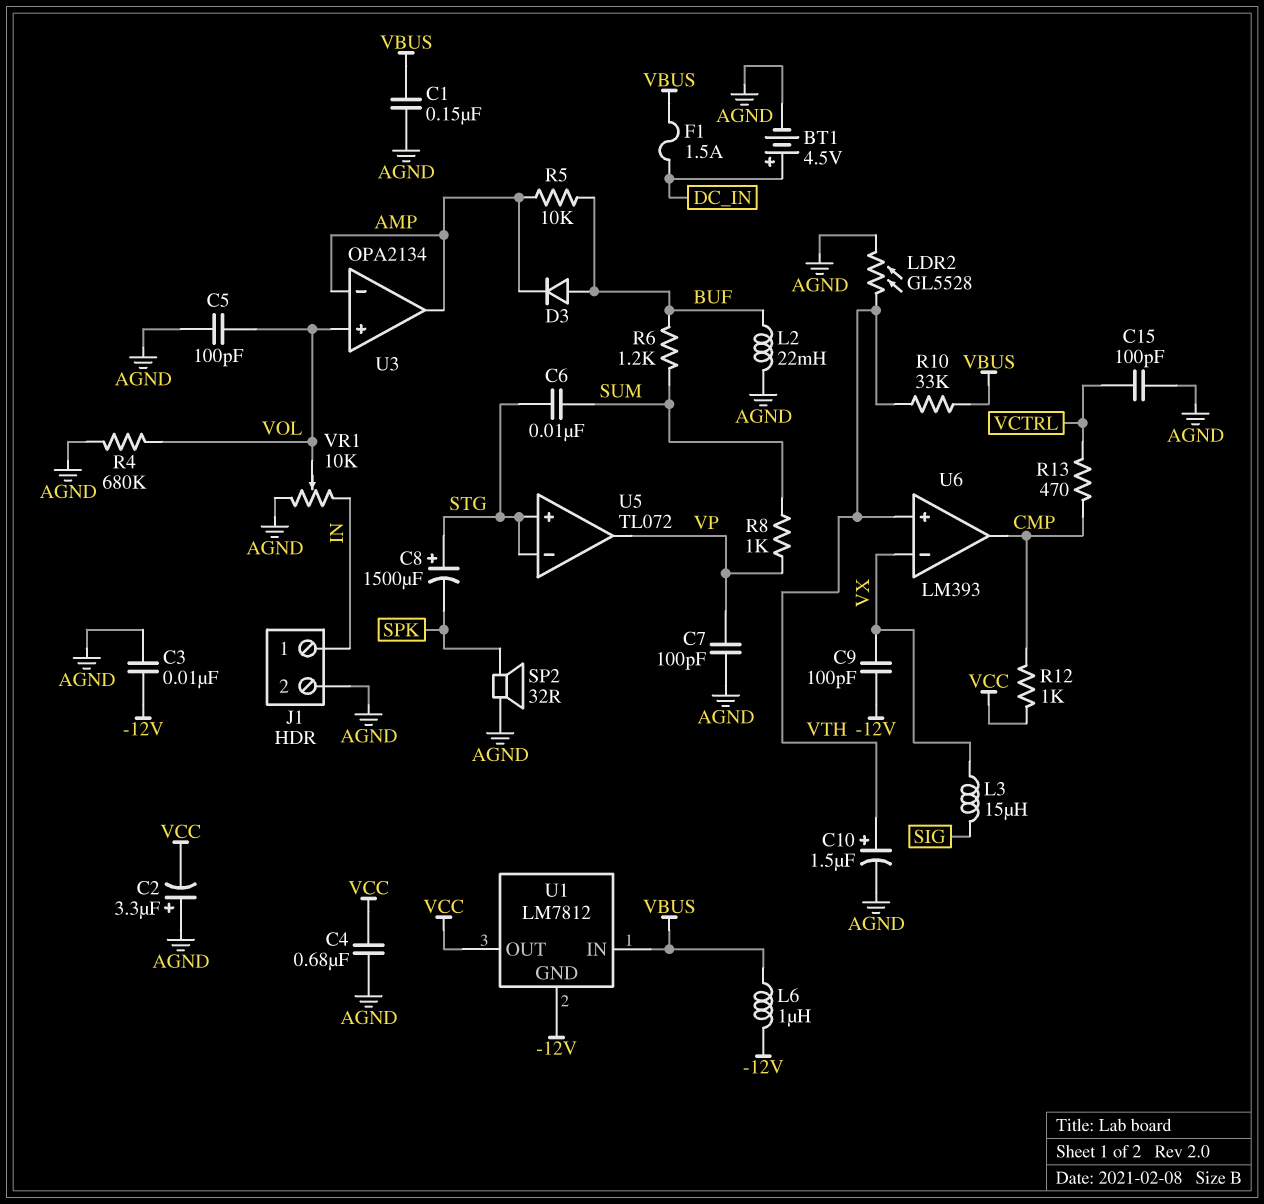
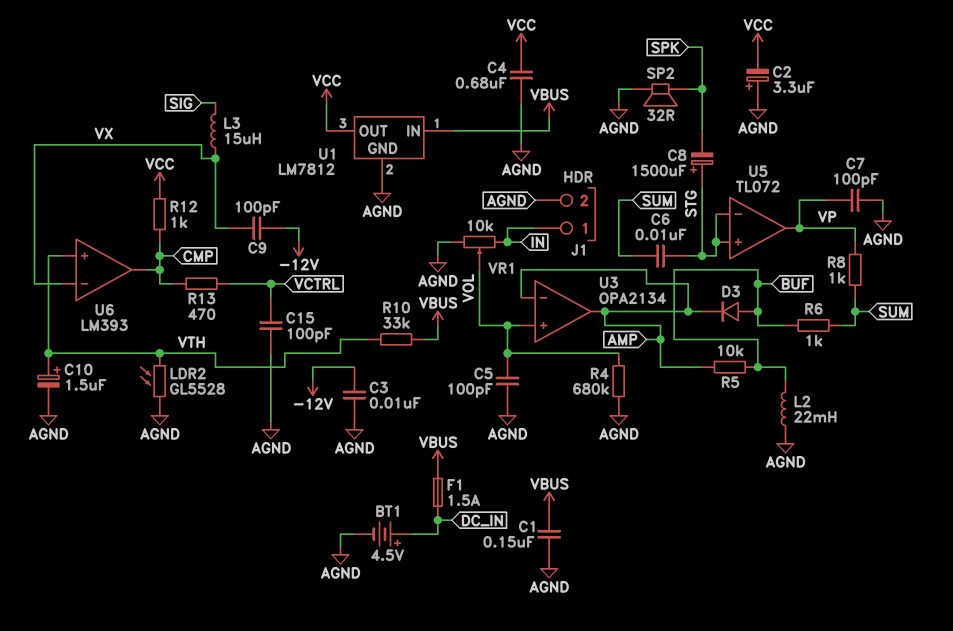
L6: 1uH (-12V, VBUS) -> none
R6: 1.2k (BUF, SUM) -> 1k (BUF, SUM)
U1 pin GND: -12V -> AGND

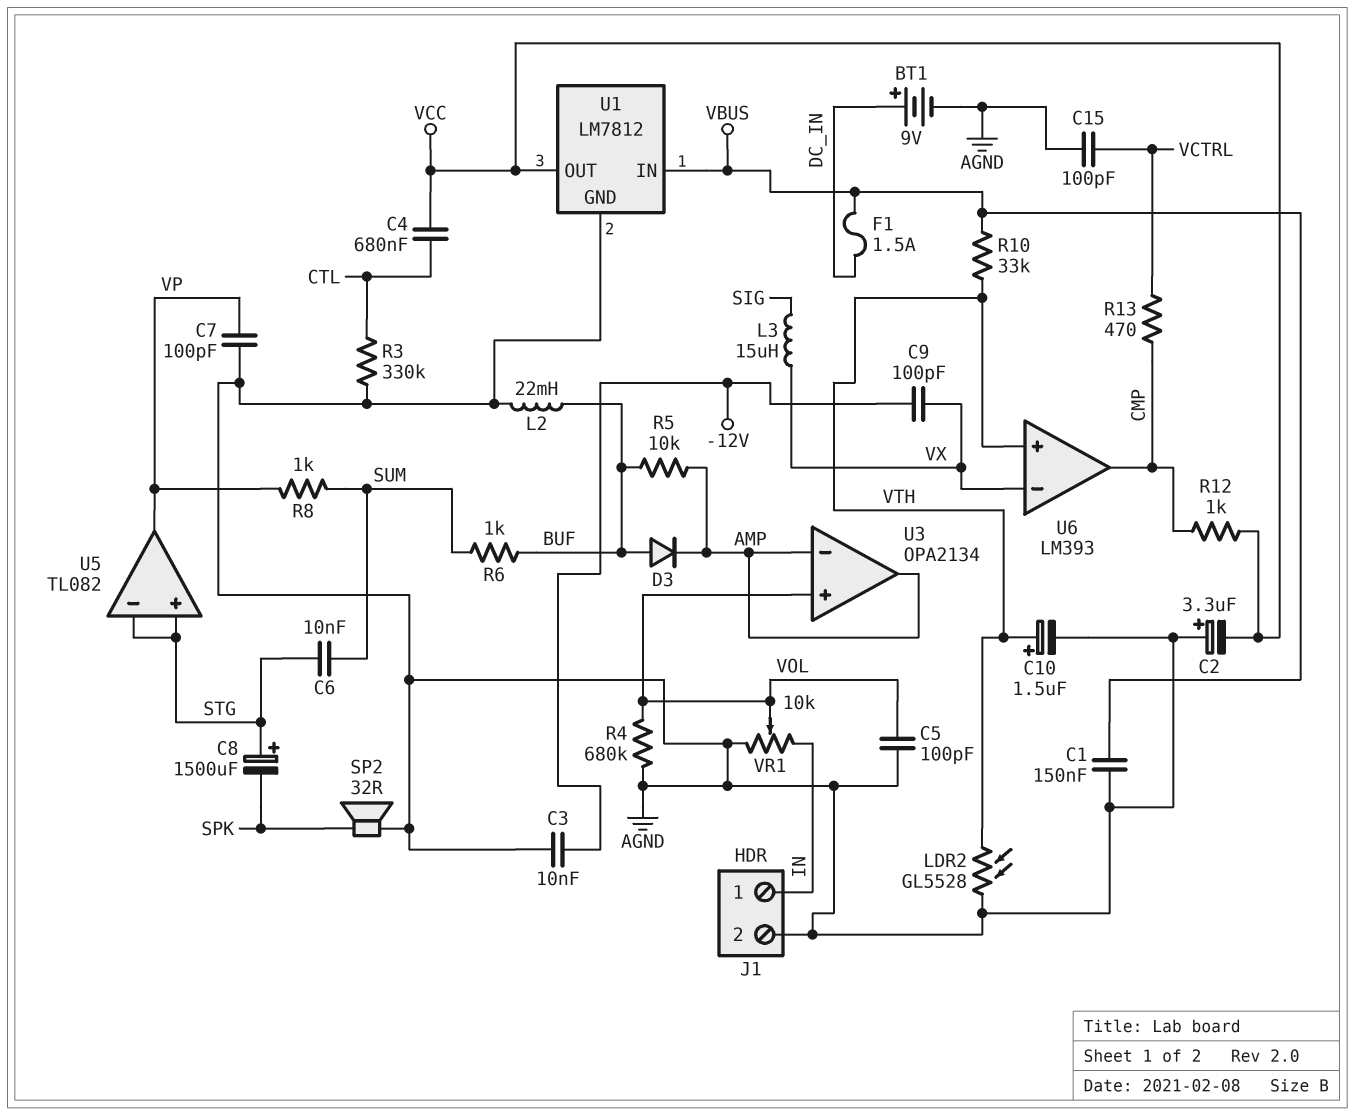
BT1: 4.5V (plus DC_IN, minus AGND) -> 9V (plus DC_IN, minus AGND)
C4: 680nF (AGND, VCC) -> 680nF (CTL, VCC)
R3: none -> 330k (AGND, CTL)
U5: TL072 -> TL082

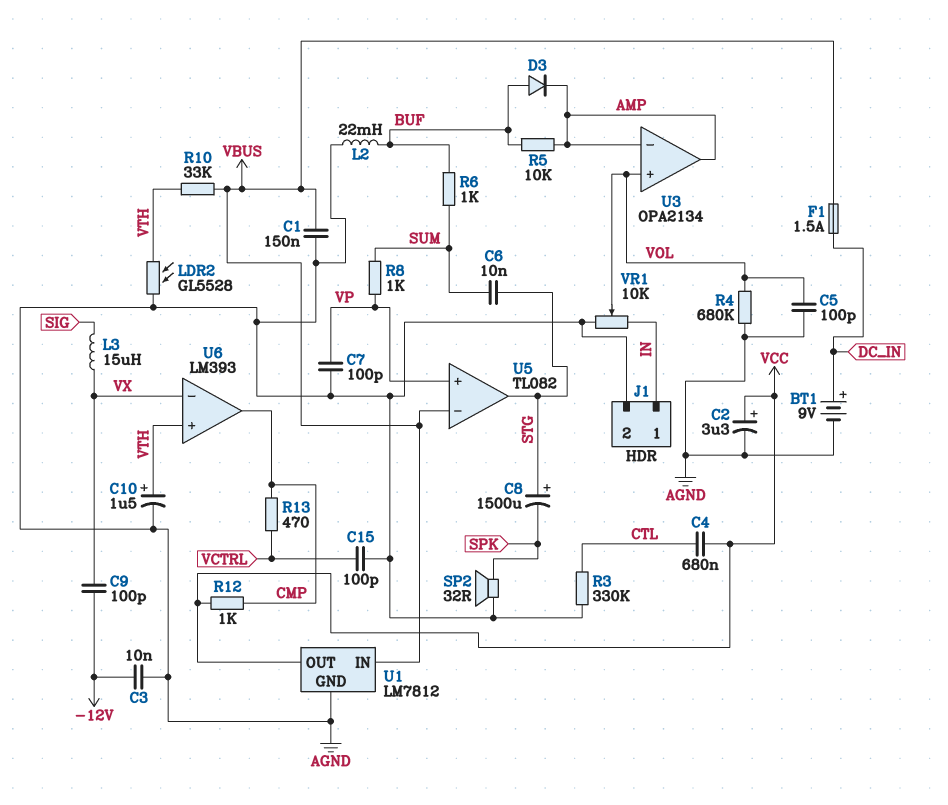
C2: 3.3uF (plus AGND, minus VCC) -> 3.3uF (plus VCC, minus AGND)
U5 pin in+: STG -> VP
U5 pin in-: STG -> VBUS
U5 pin out: VP -> STG

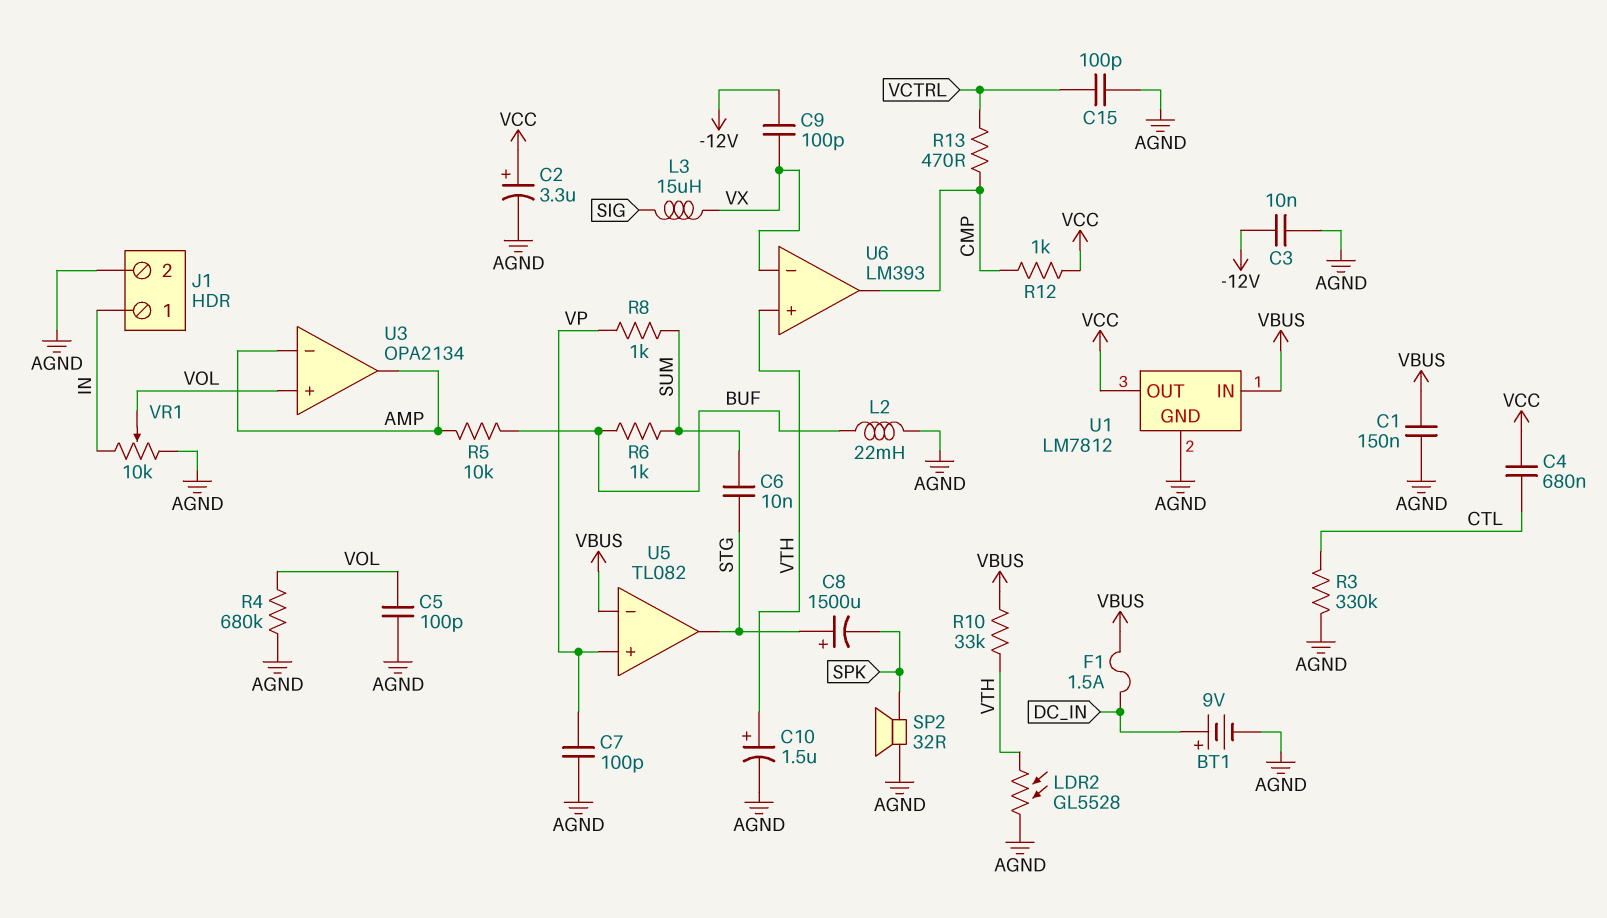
D3: diode (A BUF, K AMP) -> none

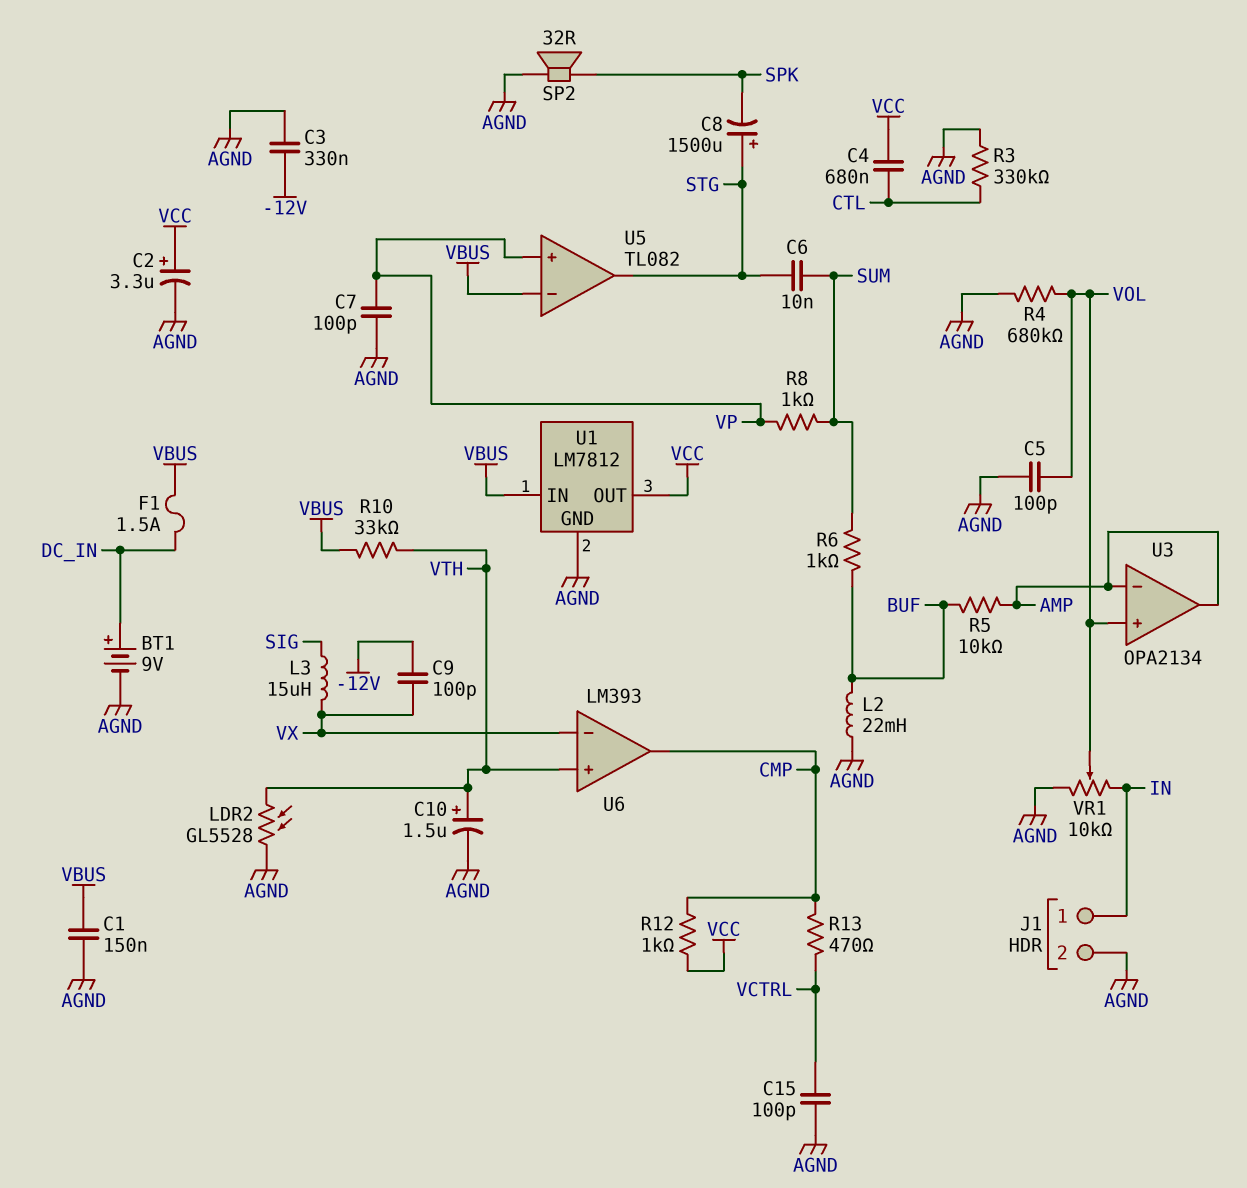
C3: 10nF (-12V, AGND) -> 330nF (-12V, AGND)

